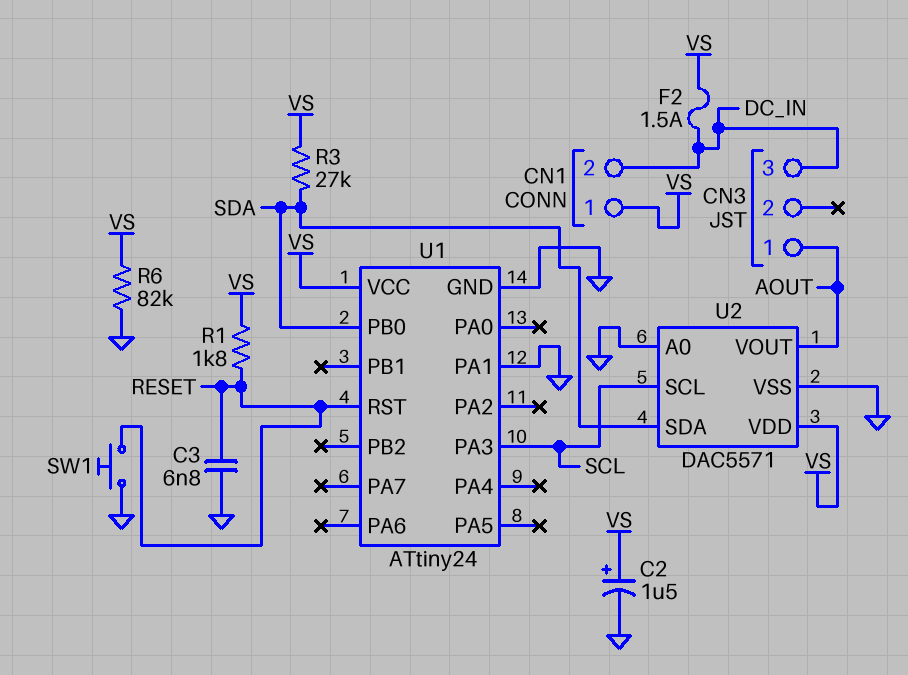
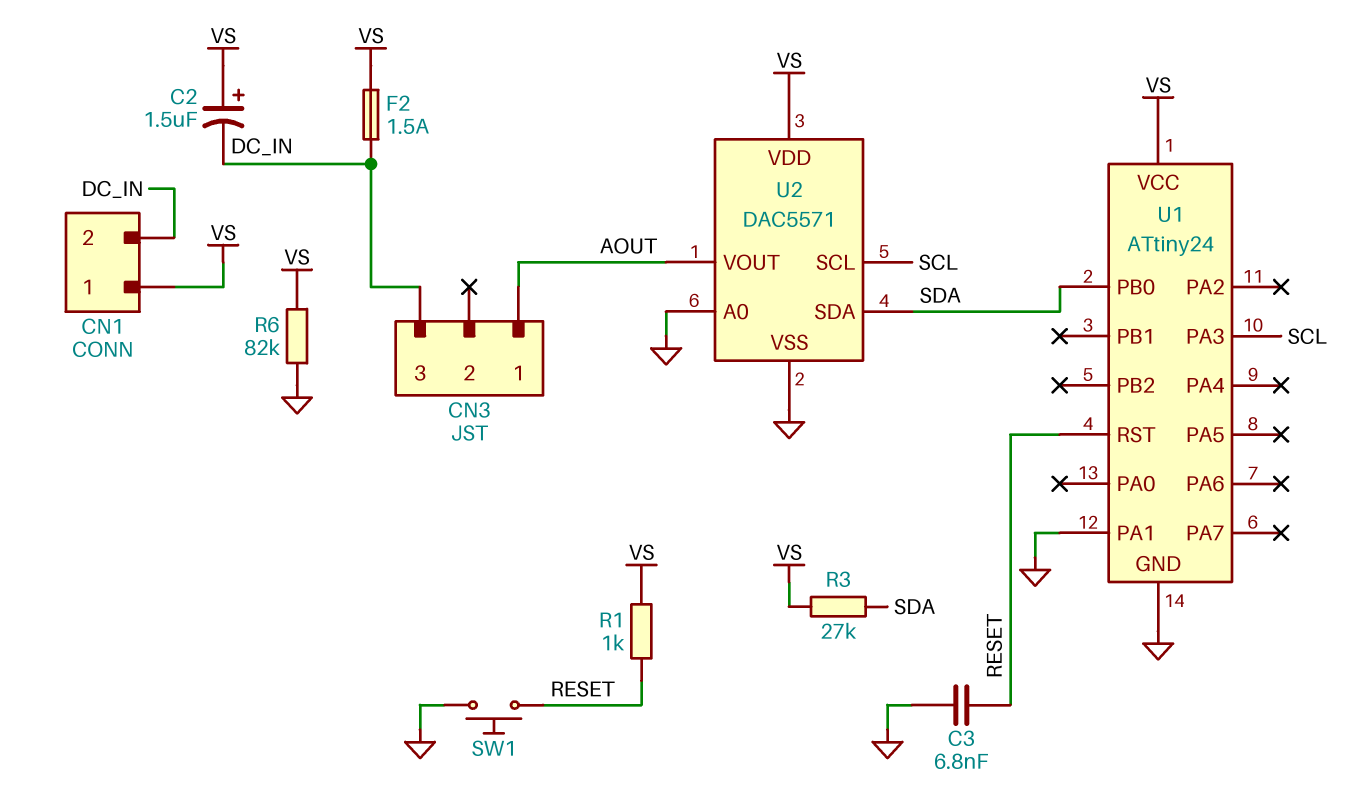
C2: 1.5uF (plus VS, minus GND) -> 1.5uF (plus VS, minus DC_IN)
R1: 1.8k (RESET, VS) -> 1k (RESET, VS)

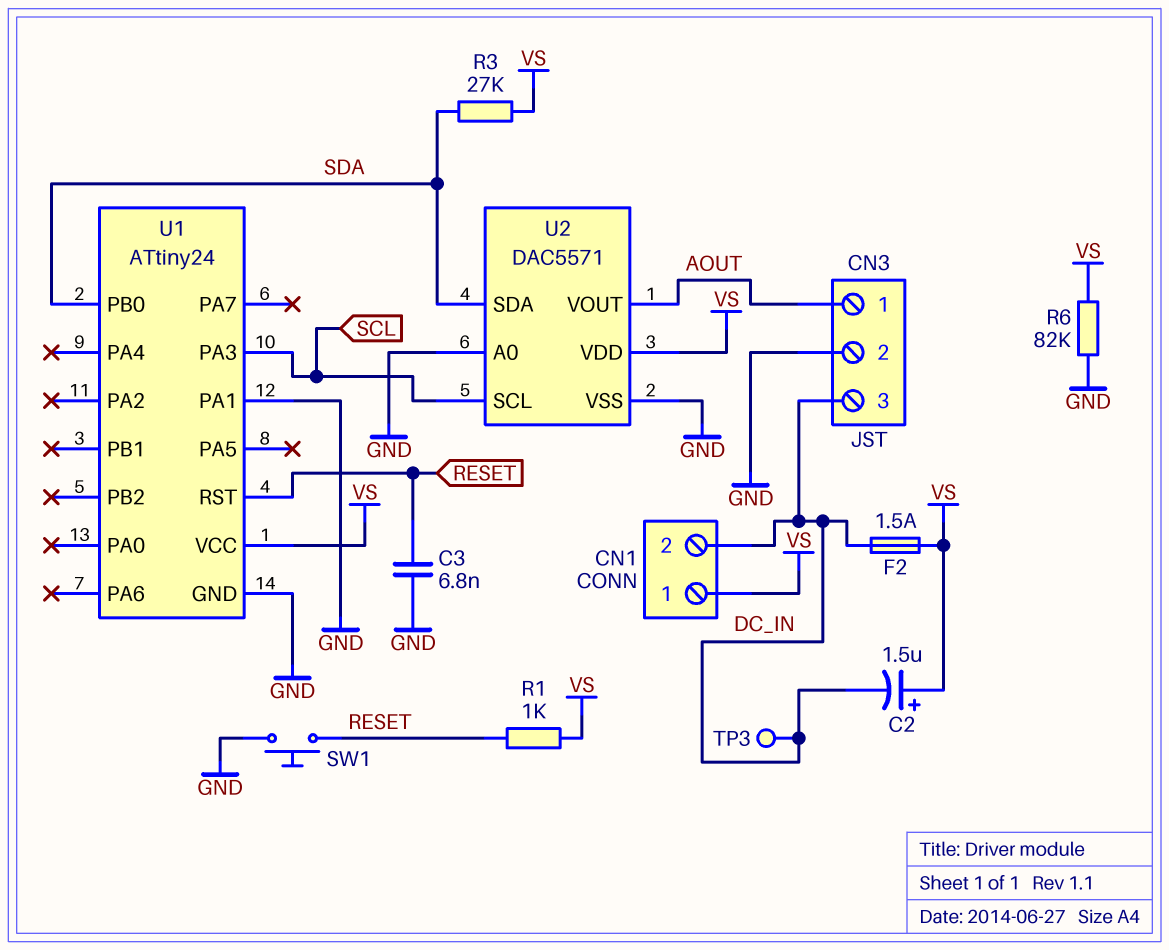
CN3 pin 2: none -> GND
TP3: none -> test point (DC_IN)

